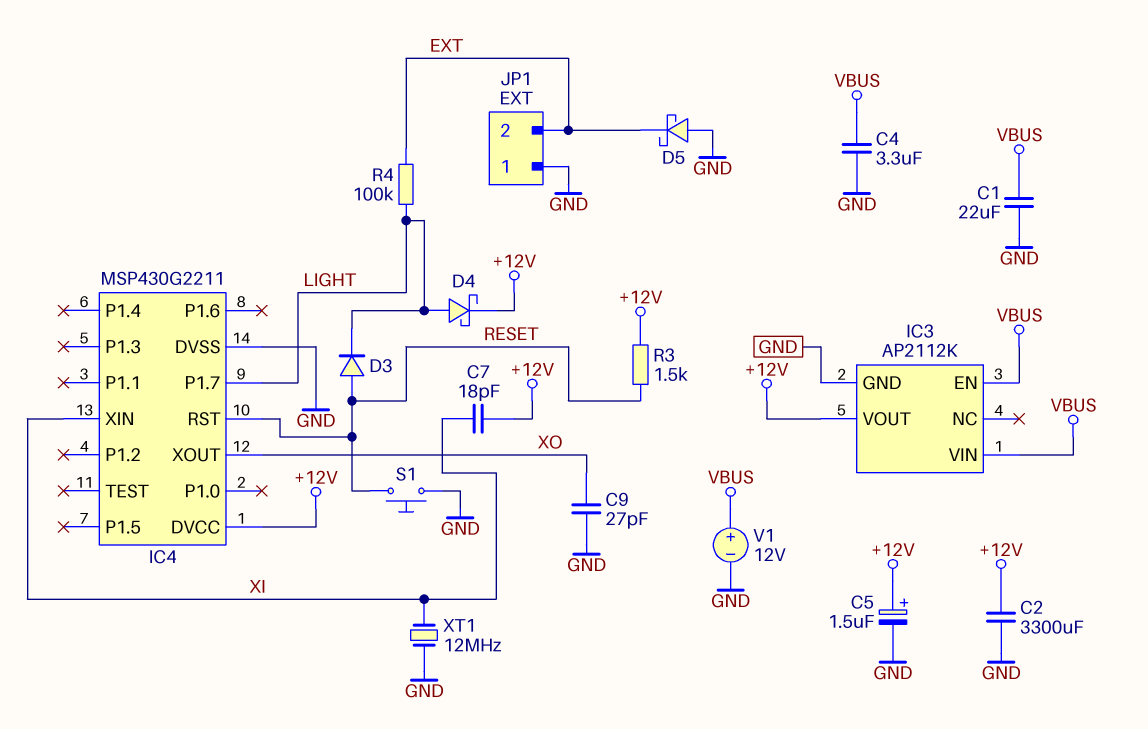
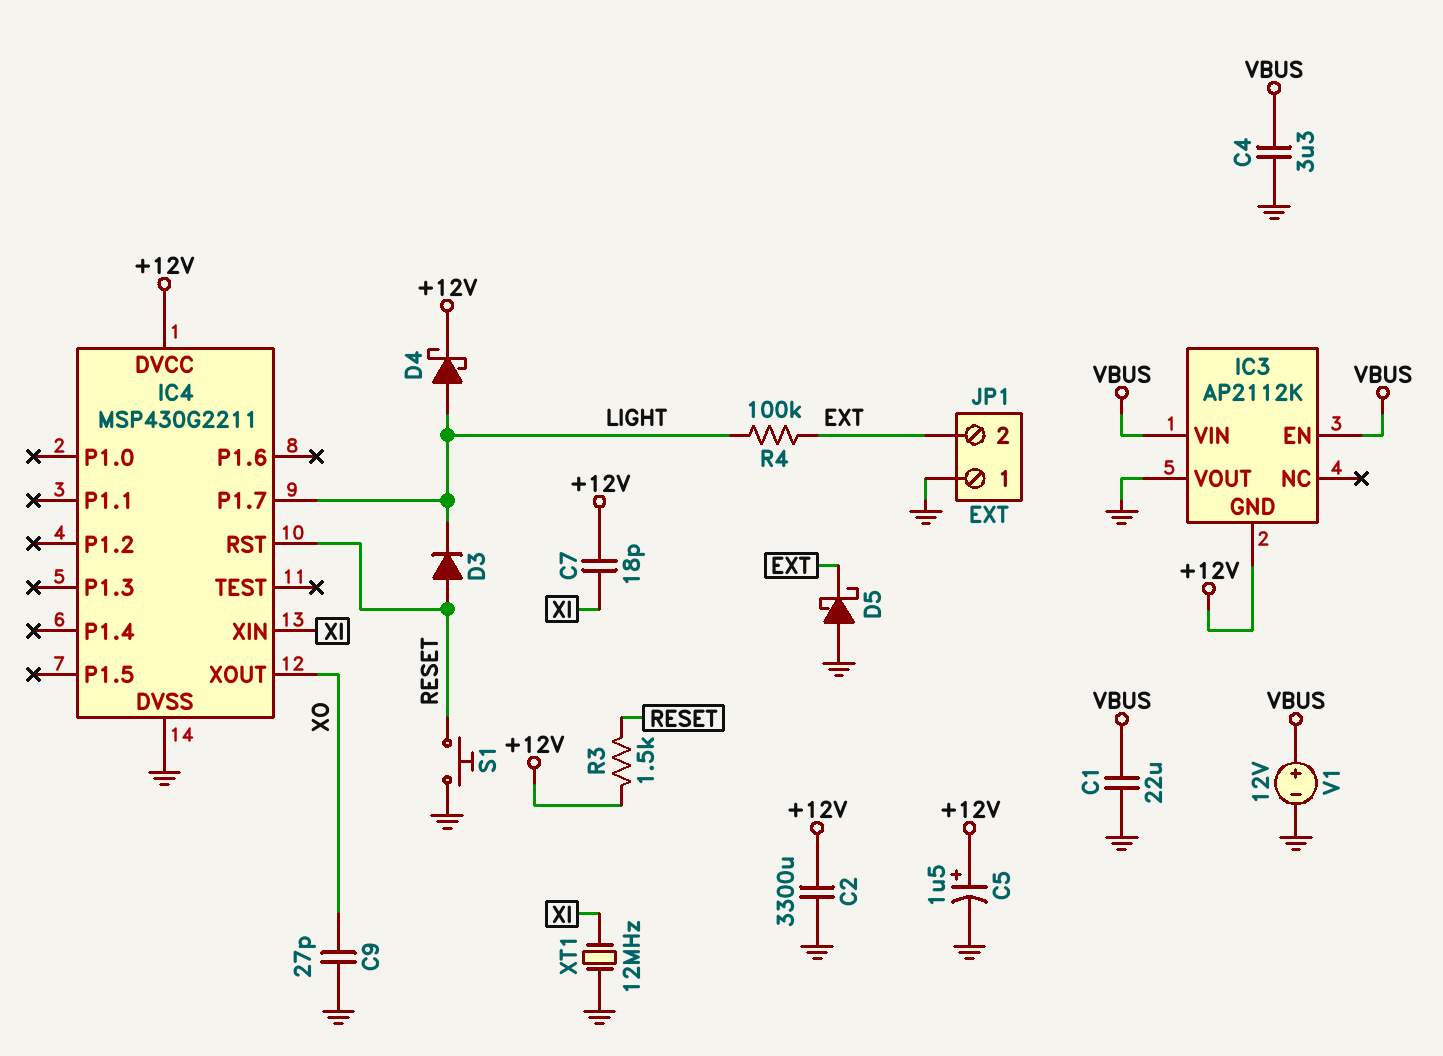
IC3 pin GND: GND -> +12V
IC3 pin VOUT: +12V -> GND

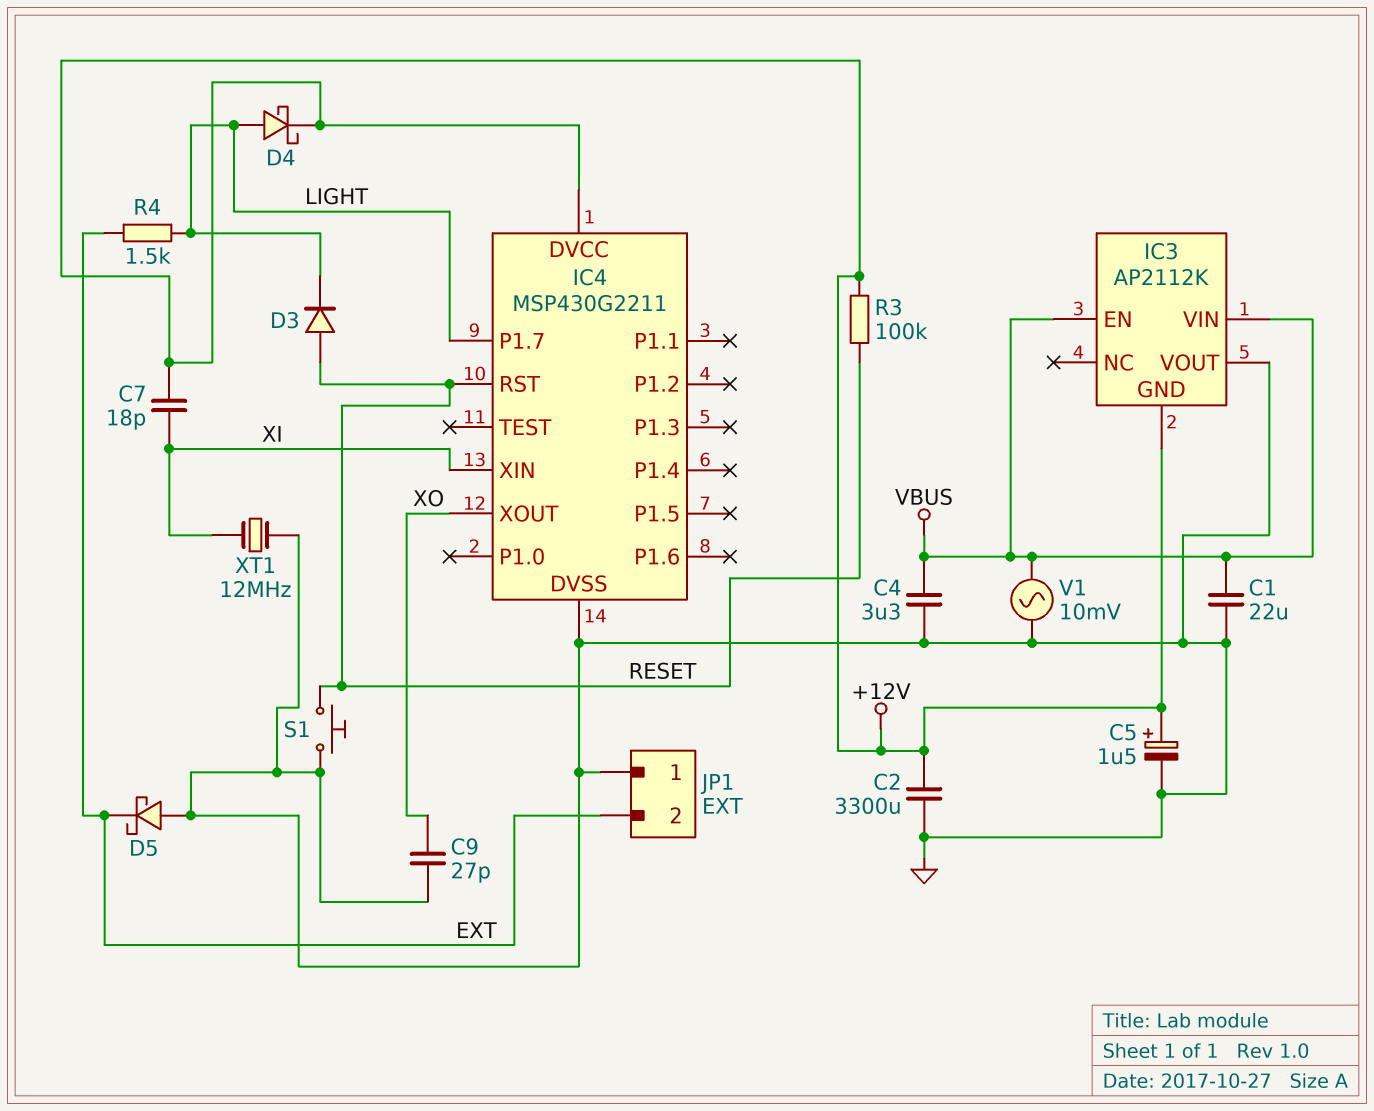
R3: 1.5k (+12V, RESET) -> 100k (+12V, RESET)
R4: 100k (EXT, LIGHT) -> 1.5k (EXT, LIGHT)
V1: 12V (plus VBUS, minus GND) -> AC 10mV (GND, VBUS)

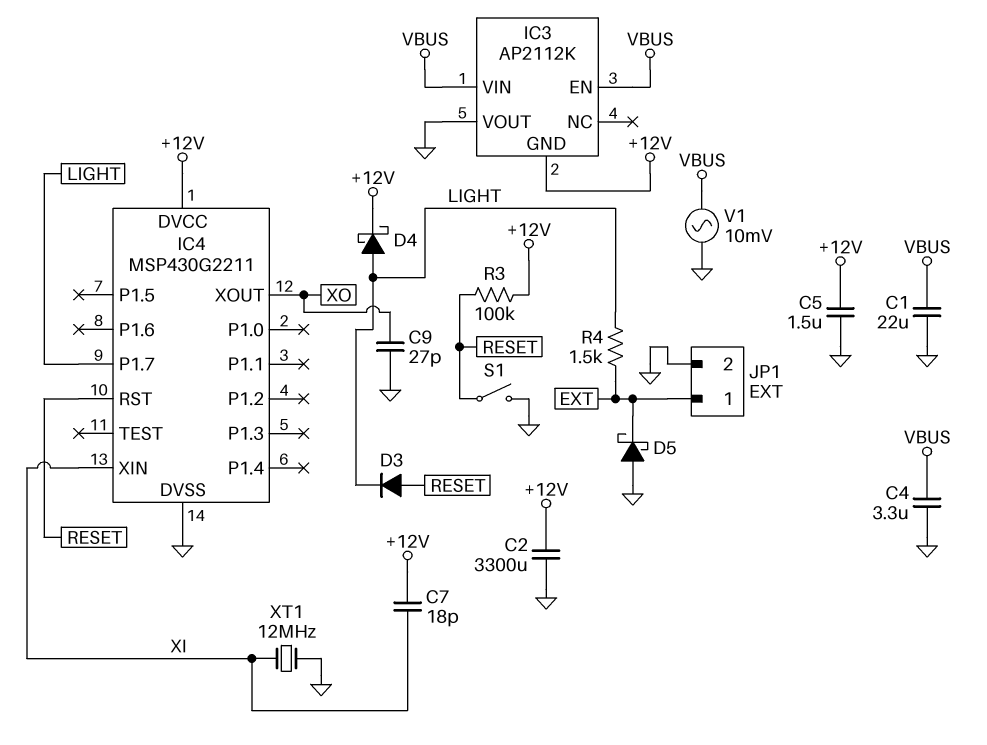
C5: 1.5uF (plus +12V, minus GND) -> 1.5uF (+12V, GND)
JP1 pin 1: GND -> EXT
JP1 pin 2: EXT -> GND
S1: button (GND, RESET) -> switch (GND, RESET)

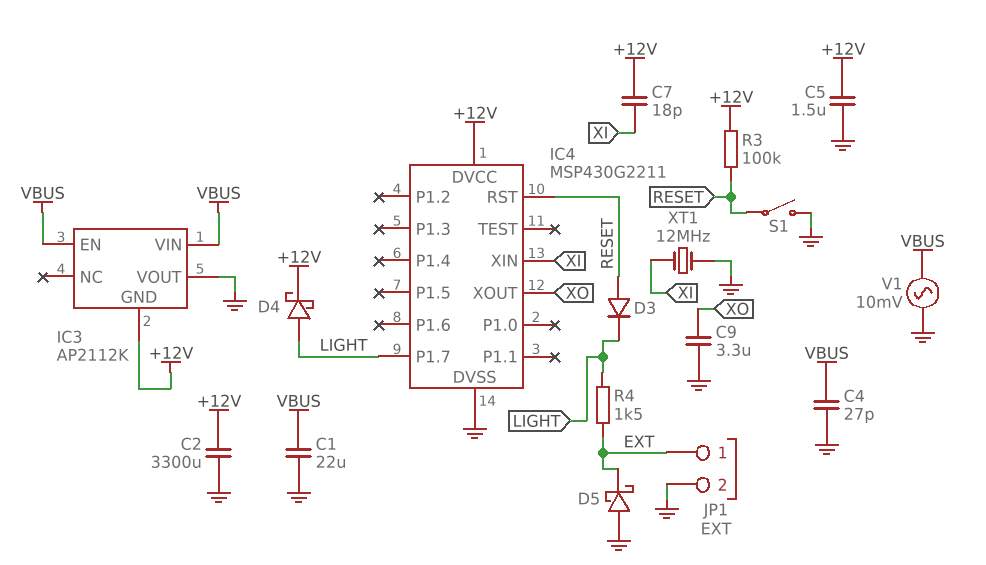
C4: 3.3uF (GND, VBUS) -> 27pF (GND, VBUS)
C9: 27pF (GND, XO) -> 3.3uF (GND, XO)

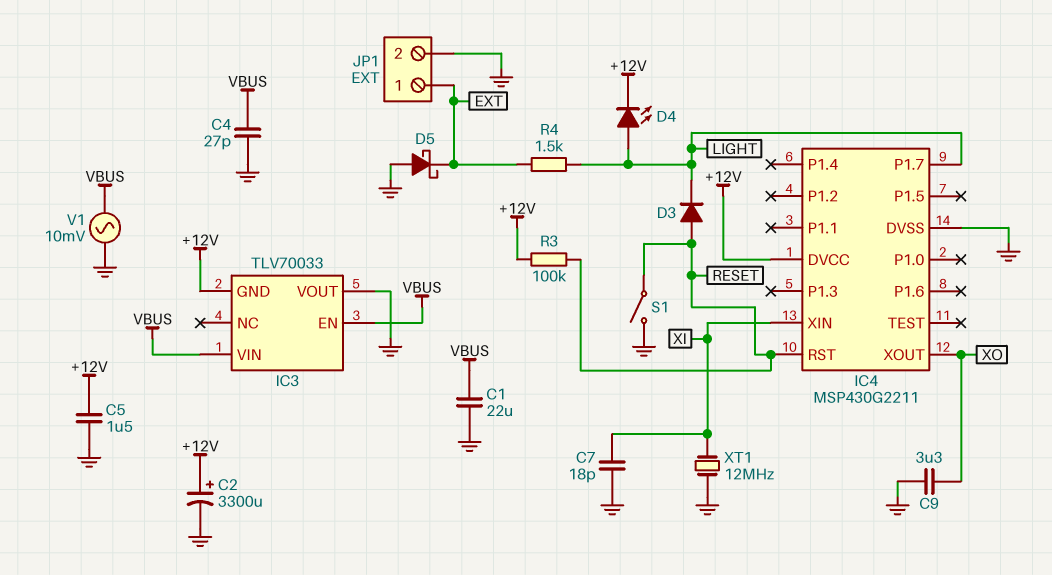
C2: 3300uF (+12V, GND) -> 3300uF (plus +12V, minus GND)
C7: 18pF (+12V, XI) -> 18pF (GND, XI)
D4: schottky (A LIGHT, K +12V) -> LED (A LIGHT, K +12V)
IC3: AP2112K -> TLV70033

